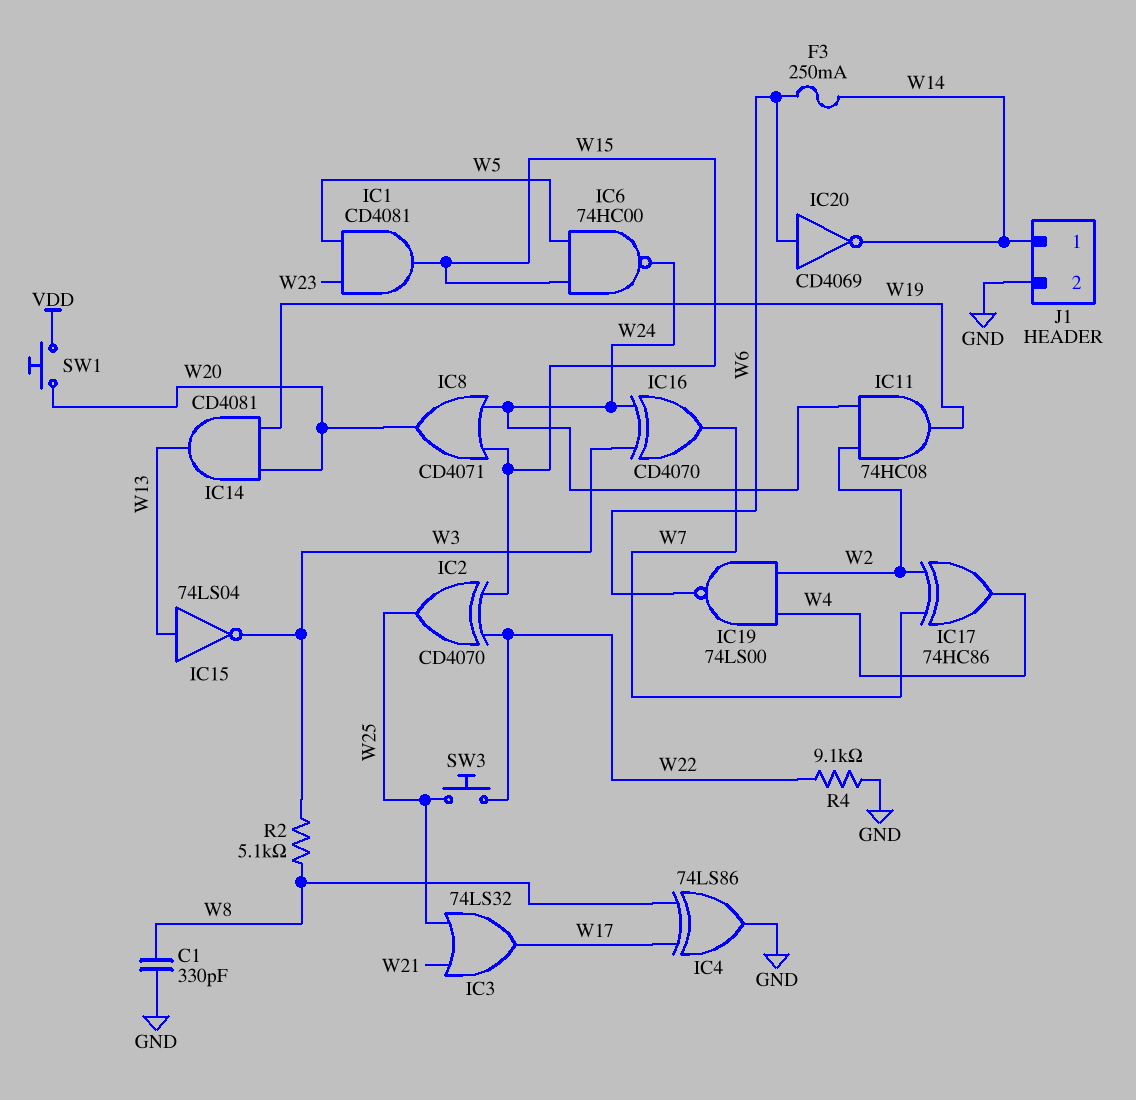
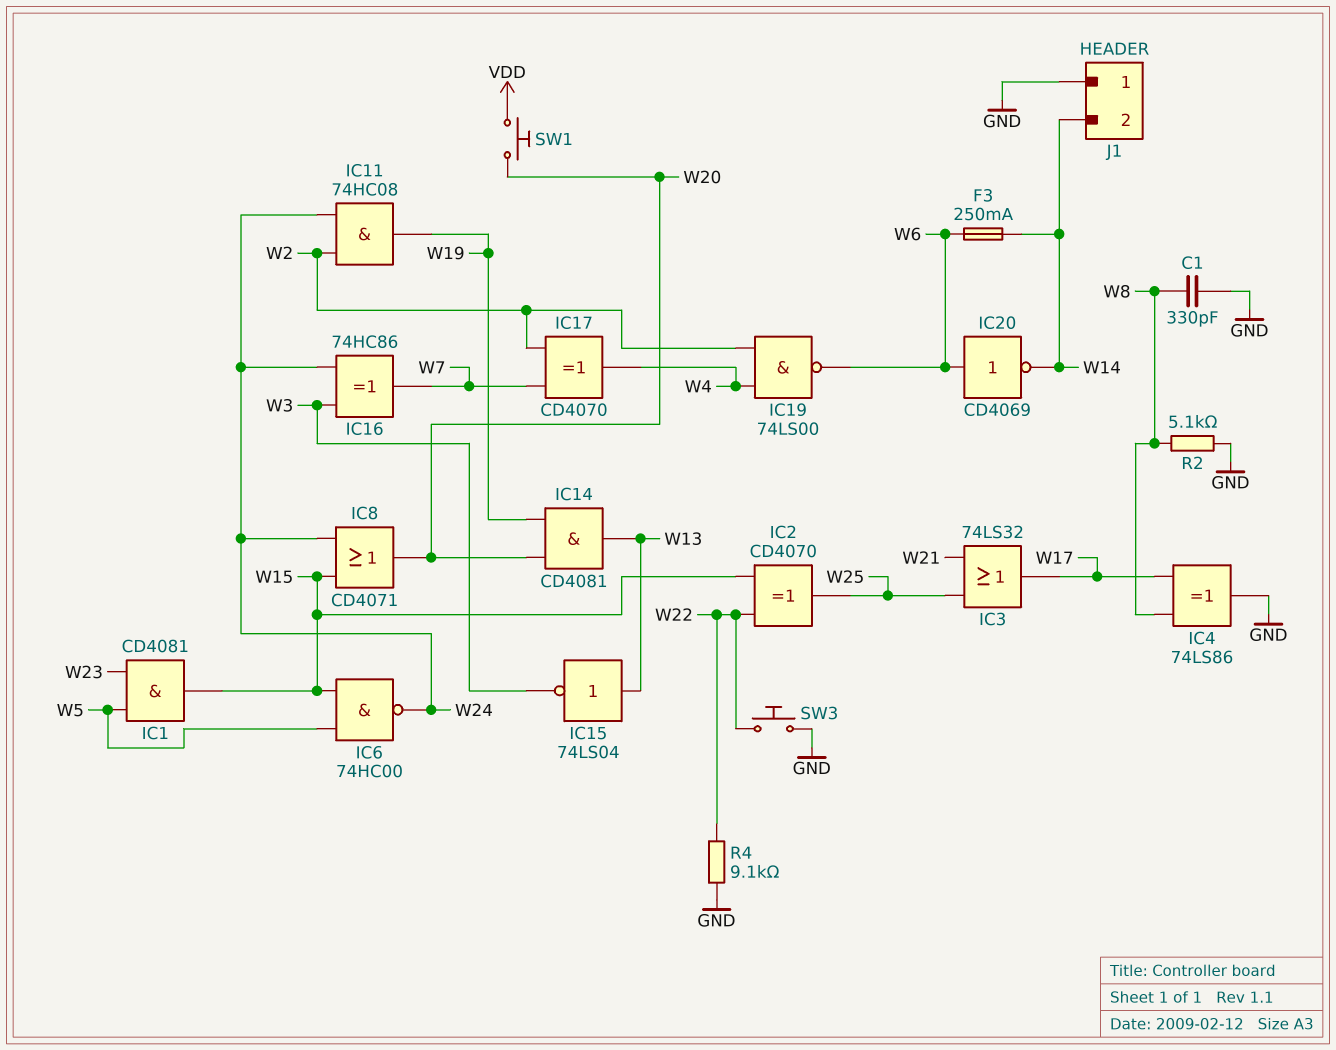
IC16: XOR CD4070 (in W3, in W24, out W7) -> XOR 74HC86 (in W3, in W24, out W7)
IC17: XOR 74HC86 (in W2, in W7, out W4) -> XOR CD4070 (in W2, in W7, out W4)
J1 pin 1: W14 -> GND
J1 pin 2: GND -> W14
R2: 5.1k (W3, W8) -> 5.1k (GND, W8)
SW3: button (W22, W25) -> button (GND, W22)

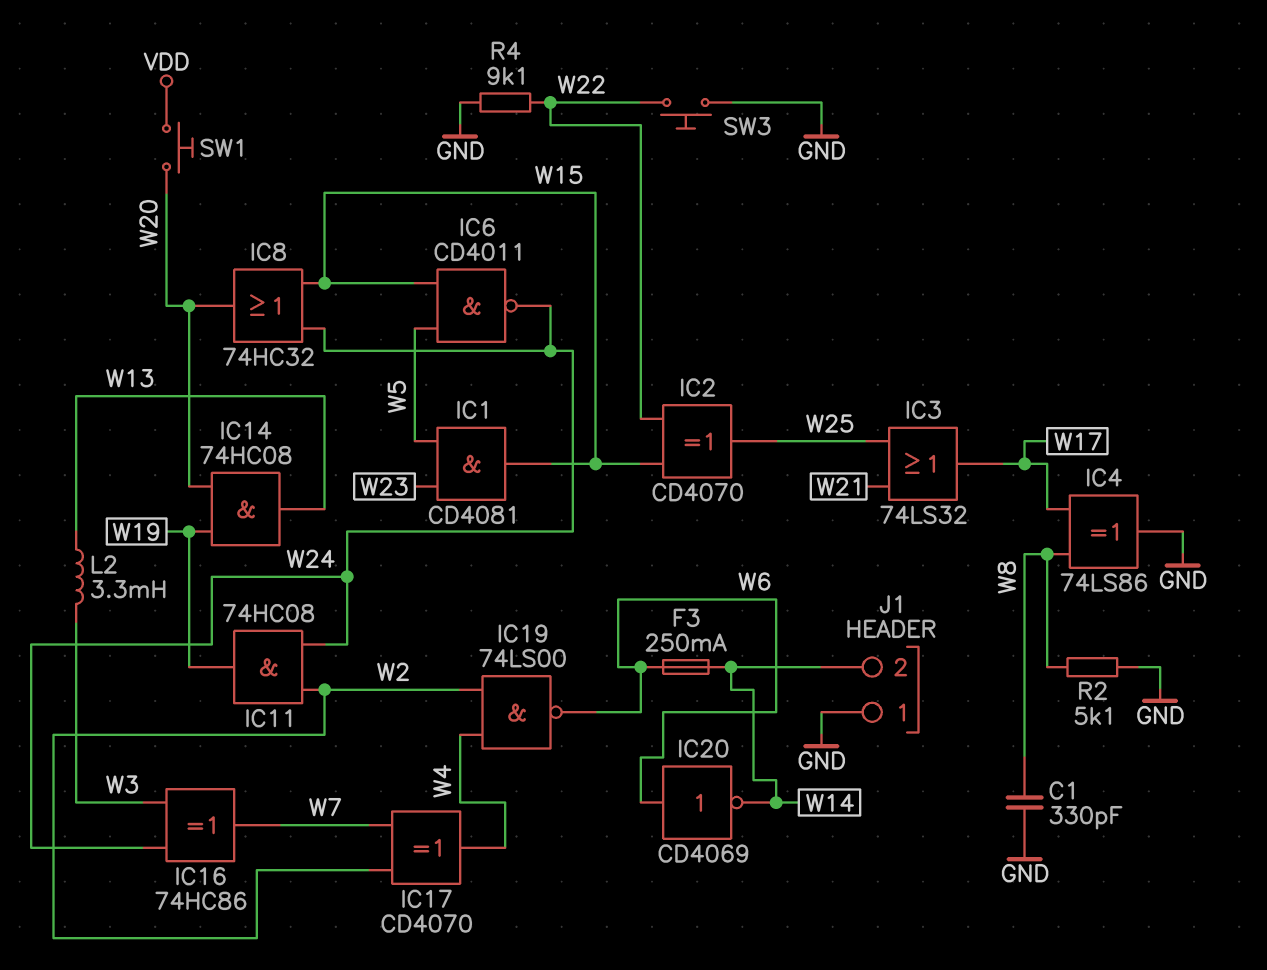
IC6: NAND 74HC00 (in W5, in W15, out W24) -> NAND CD4011 (in W5, in W15, out W24)
IC8: OR CD4071 (in W15, in W24, out W20) -> OR 74HC32 (in W15, in W24, out W20)
IC14: AND CD4081 (in W19, in W20, out W13) -> AND 74HC08 (in W19, in W20, out W13)
IC15: NOT 74LS04 (in W13, out W3) -> none
L2: none -> 3.3mH (W3, W13)

